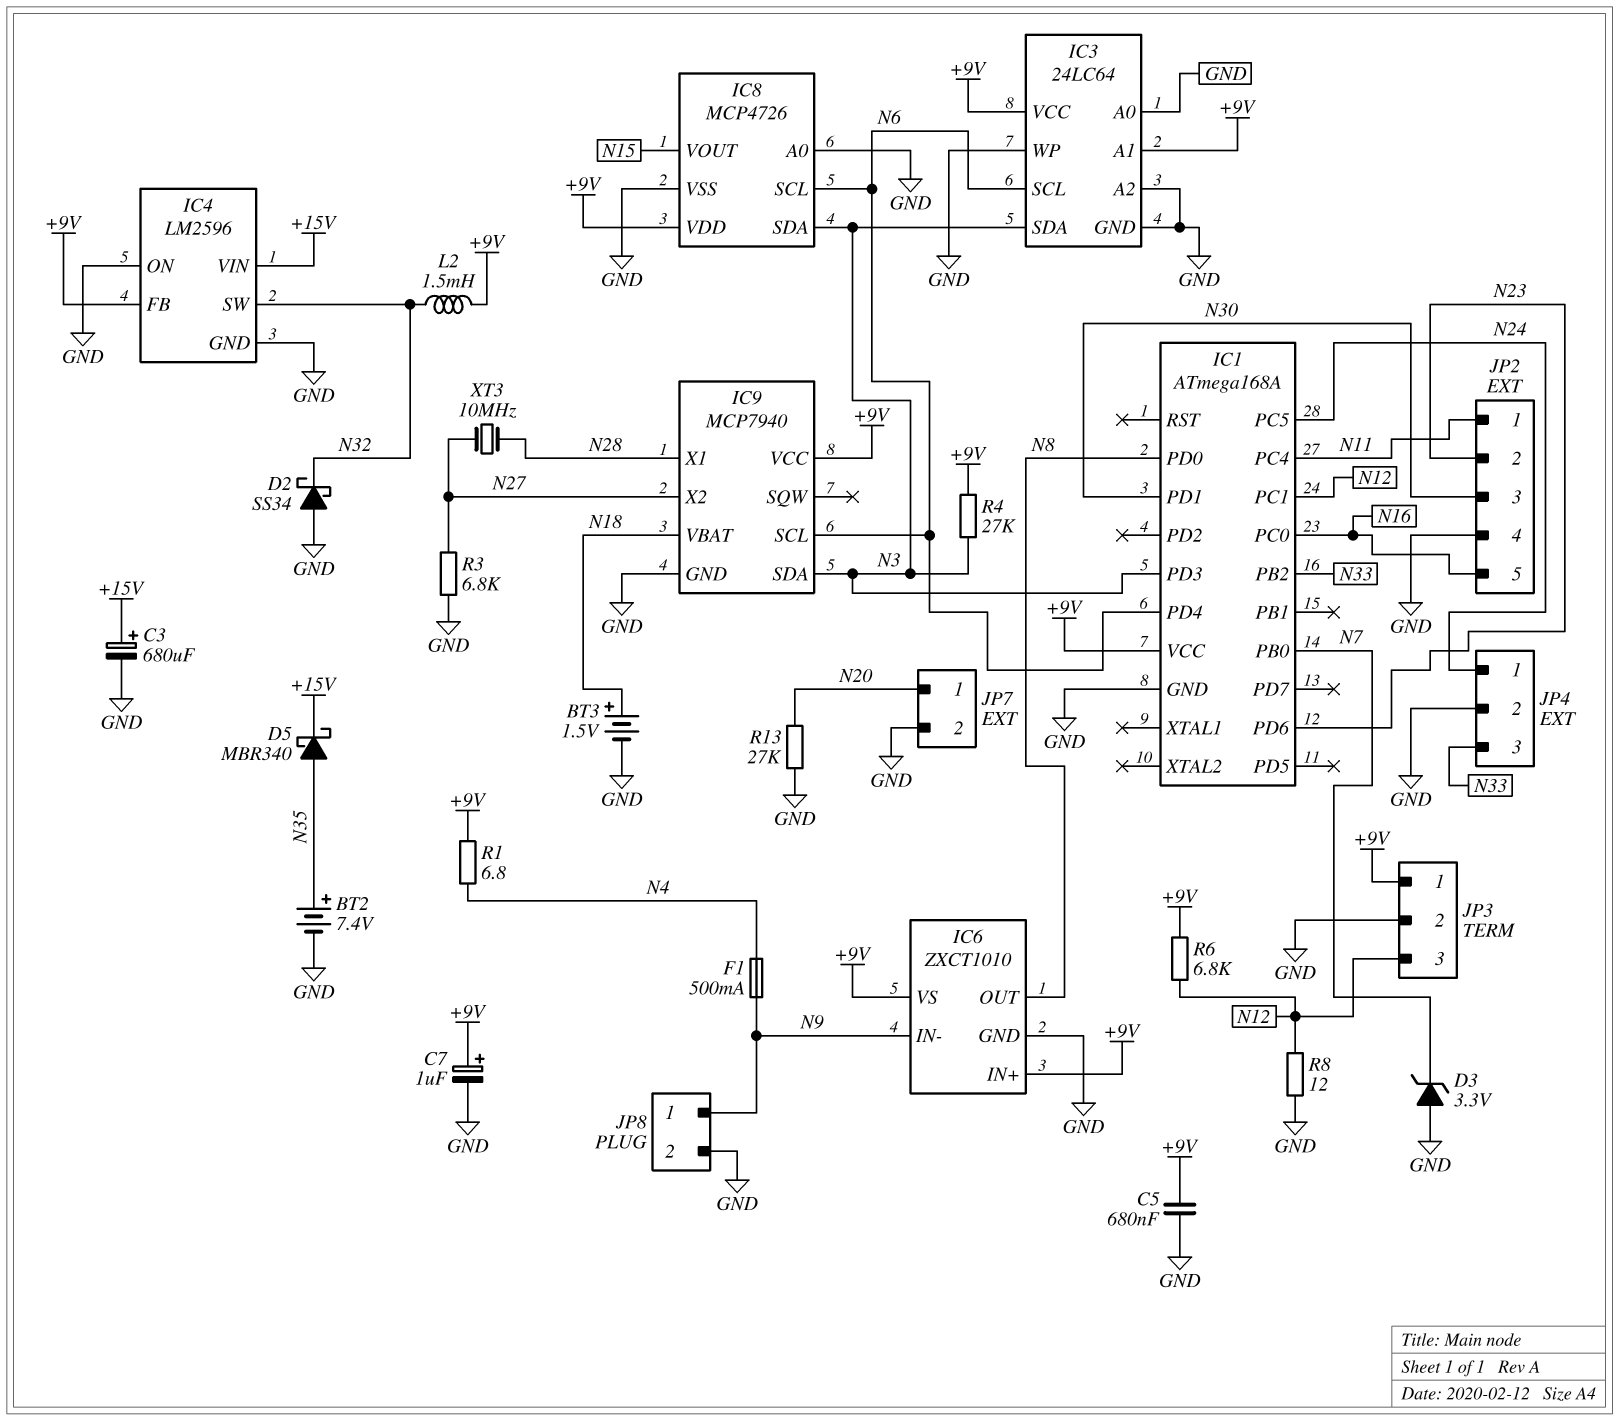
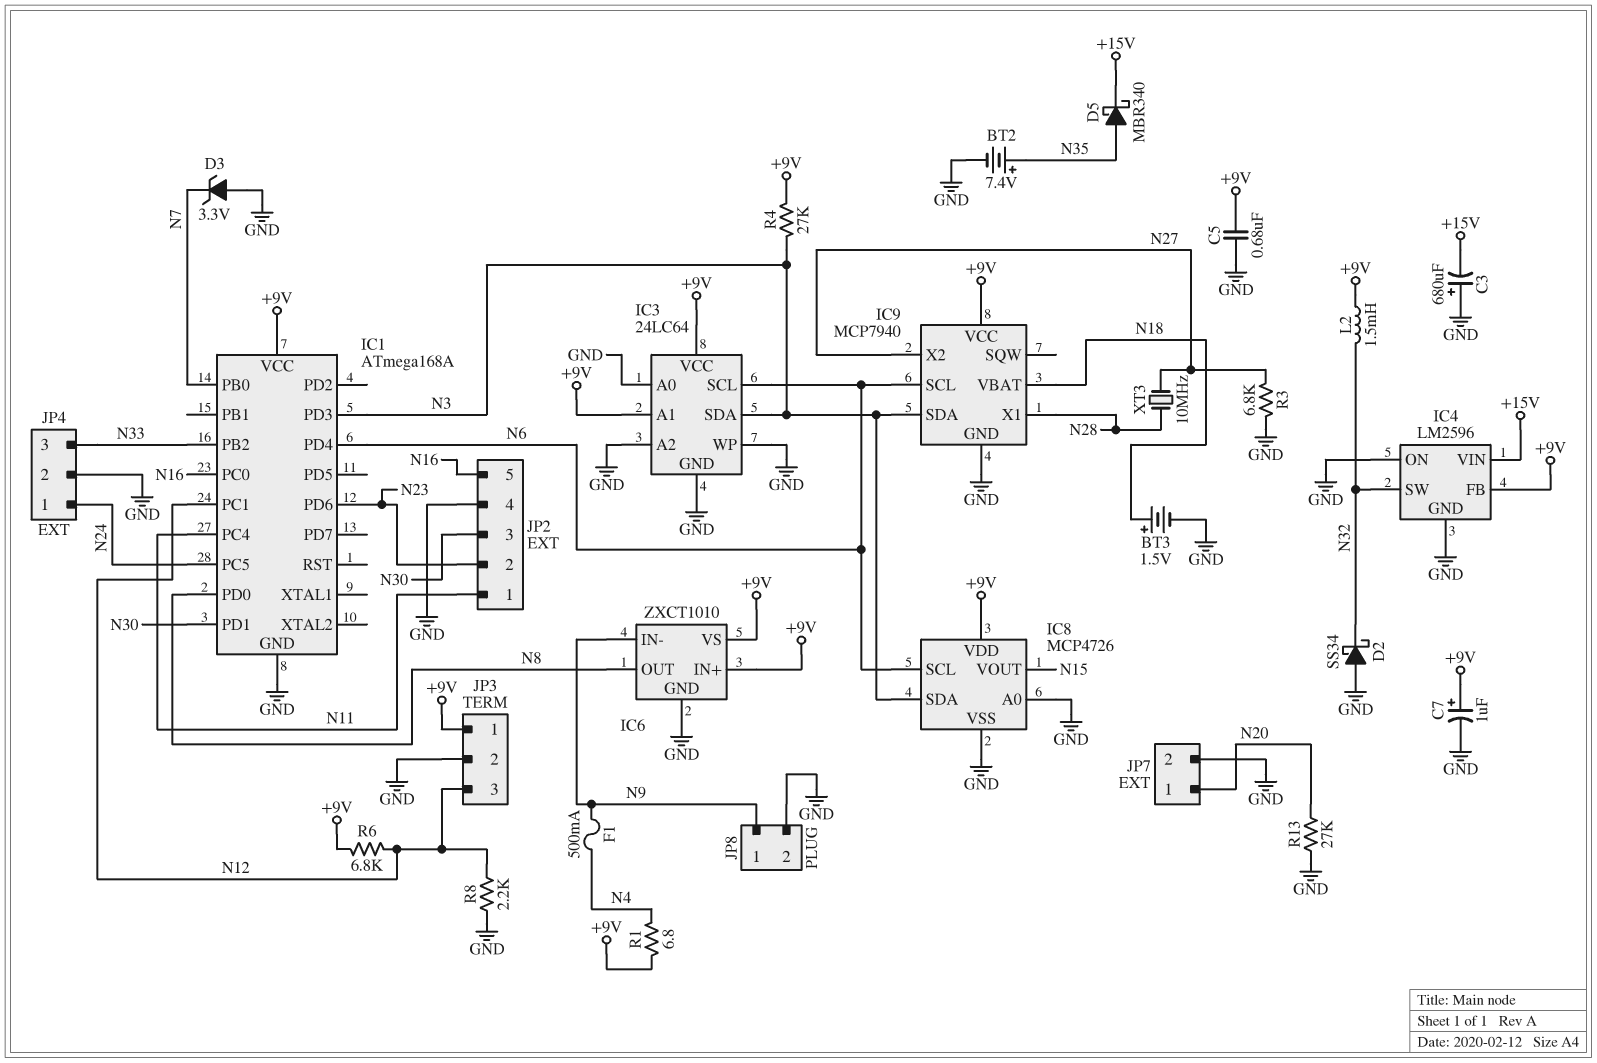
C3: 680uF (plus +15V, minus GND) -> 680uF (plus GND, minus +15V)
R8: 12 (GND, N12) -> 2.2k (GND, N12)

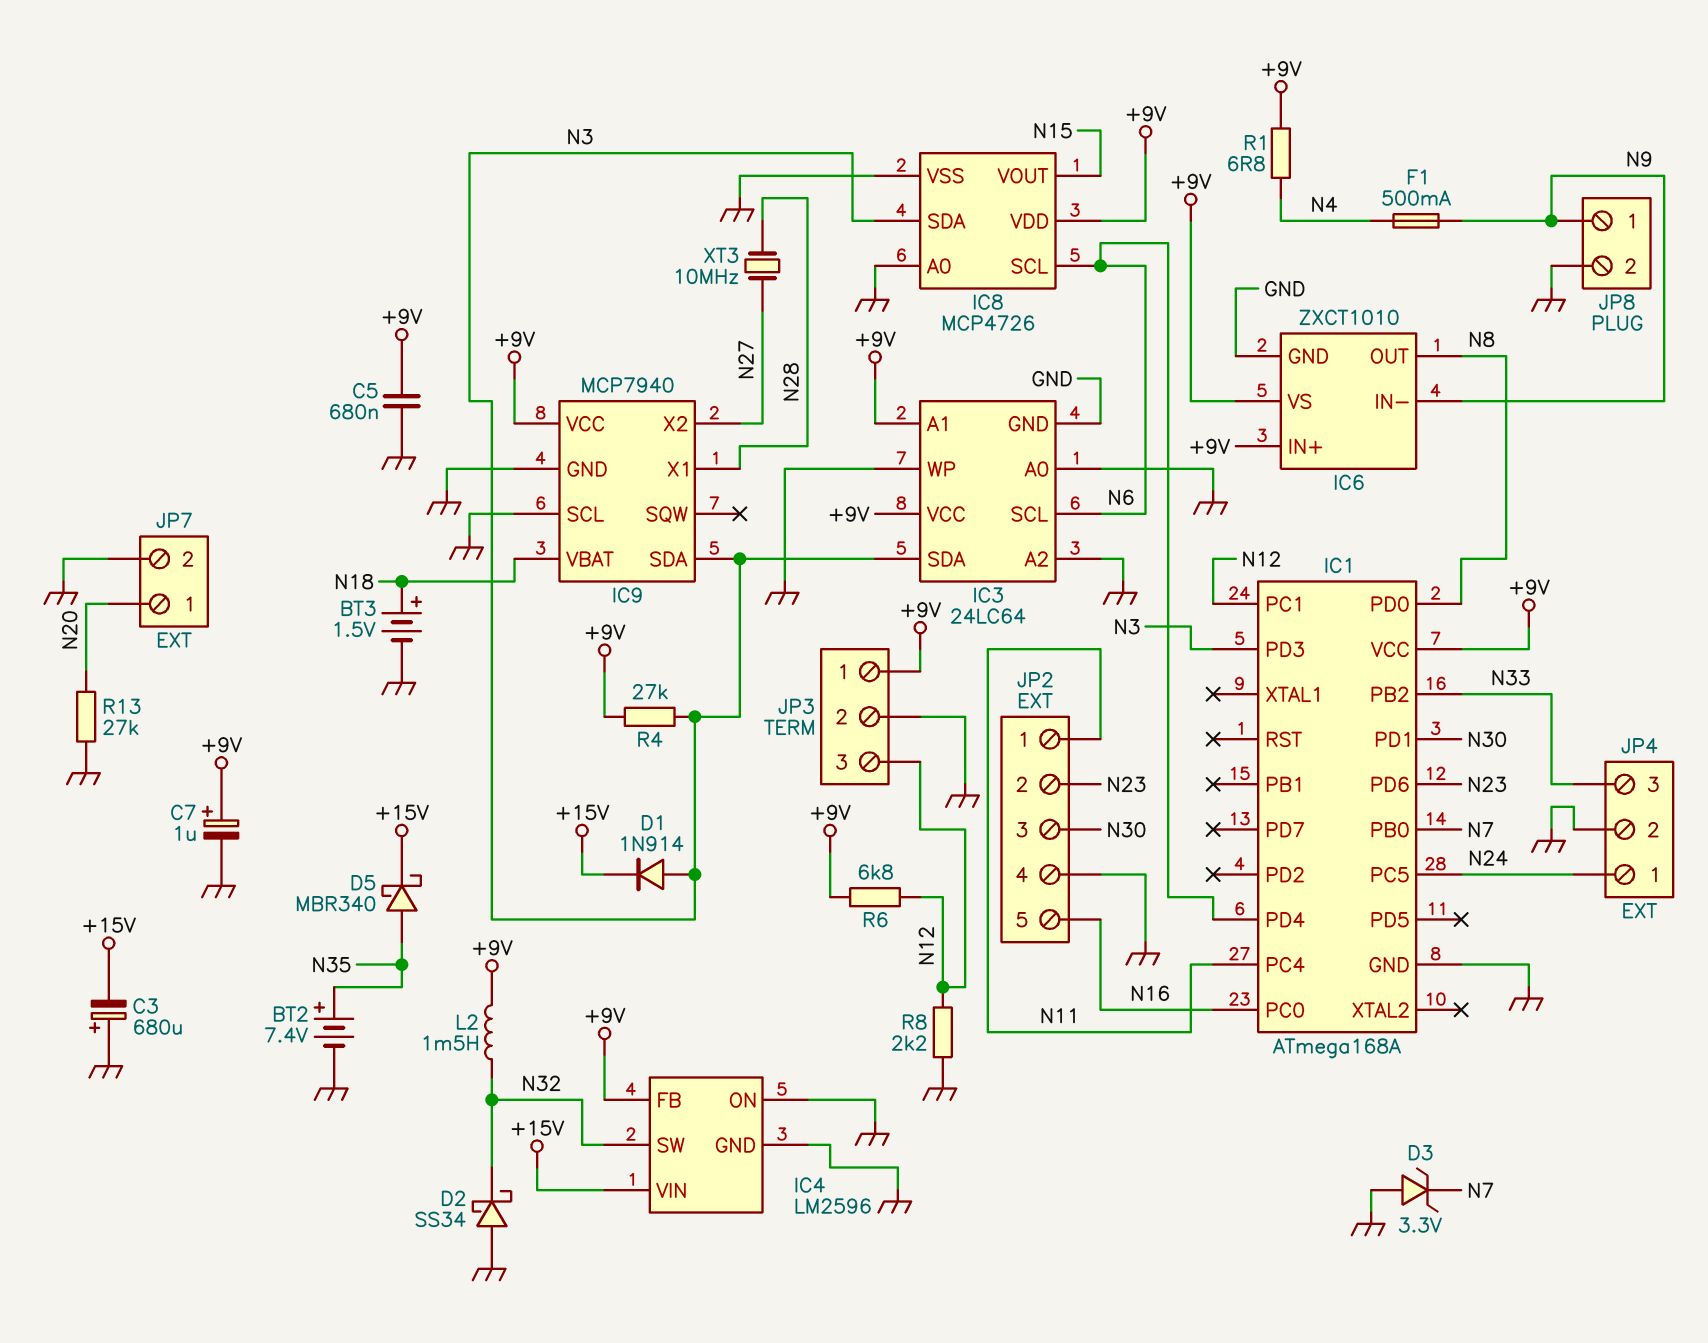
D1: none -> diode 1N914 (A N3, K +15V)
IC9 pin SCL: N6 -> GND
R3: 6.8k (GND, N27) -> none

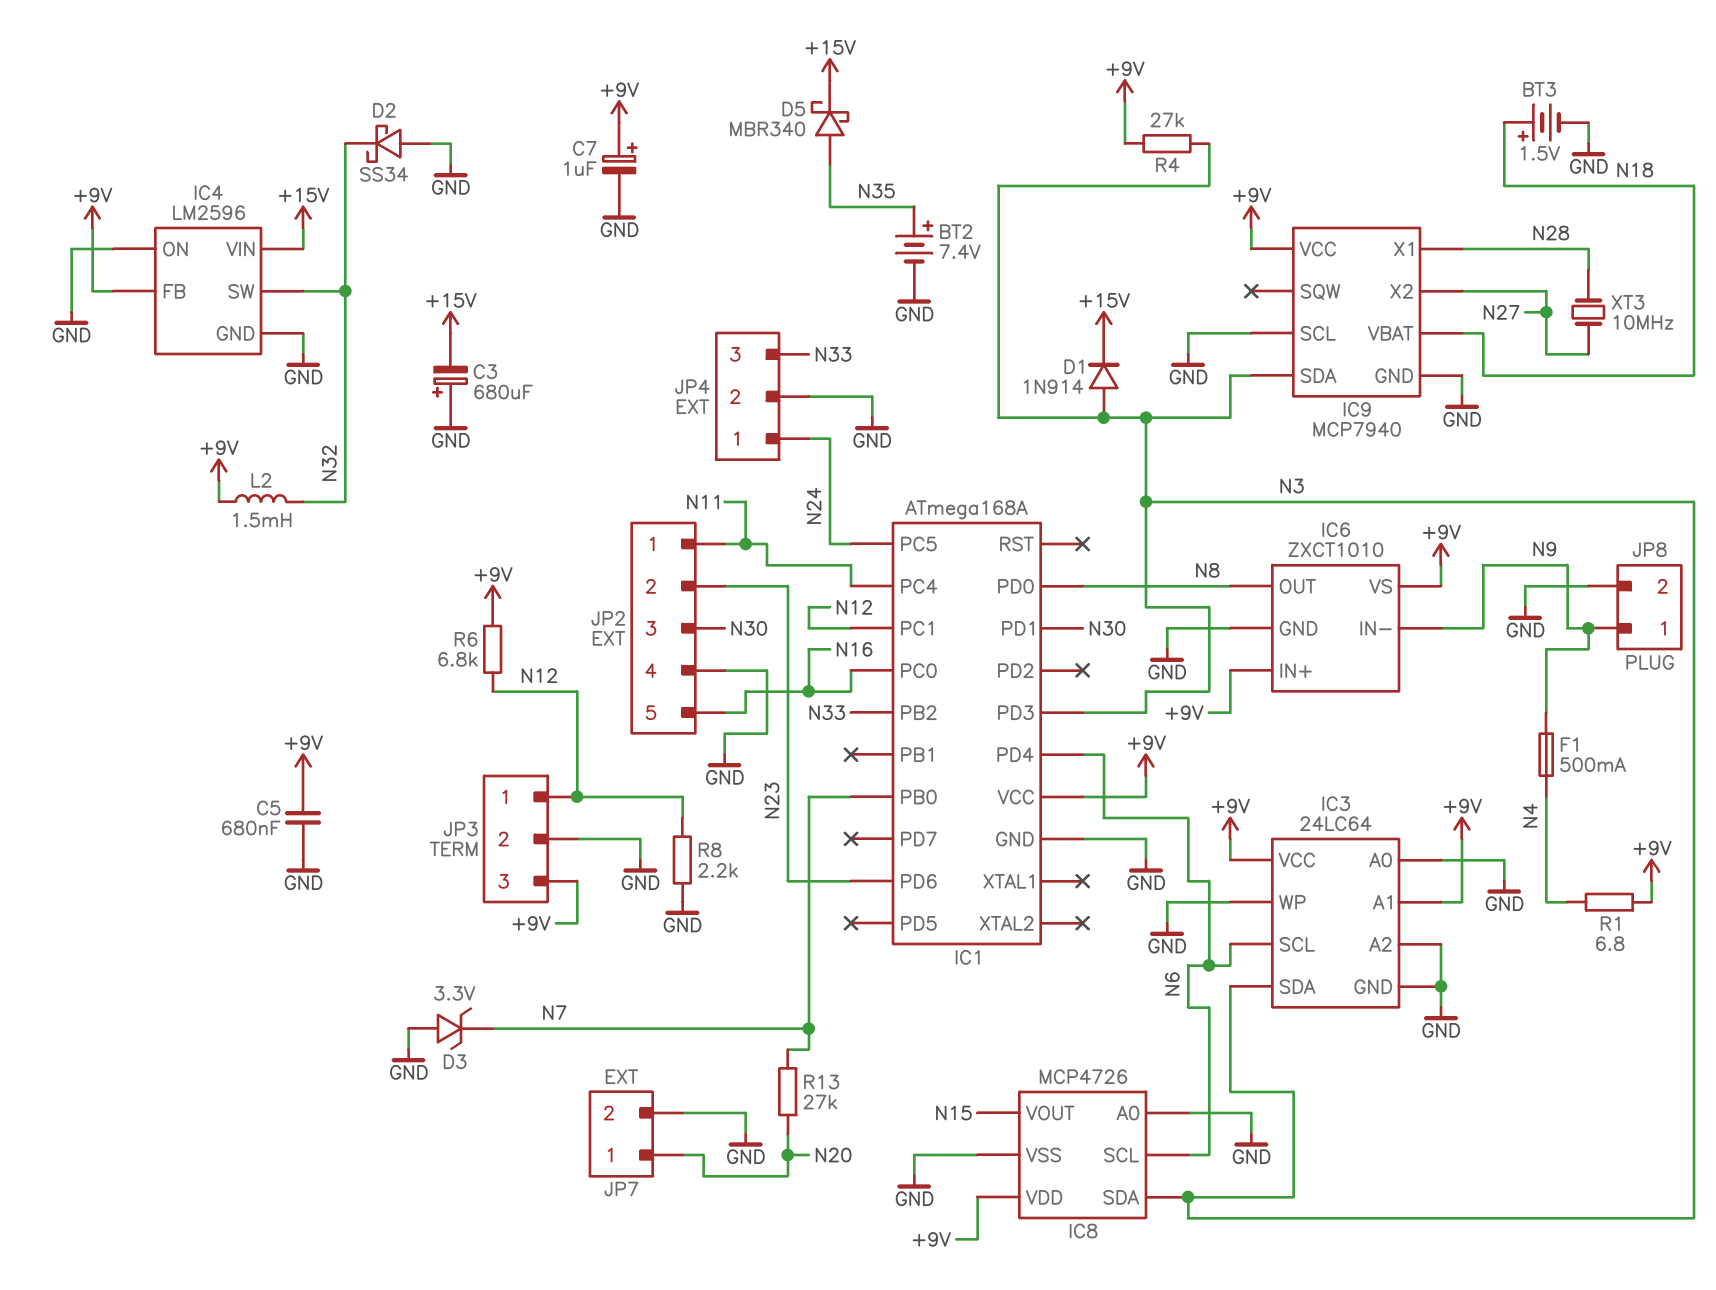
JP3 pin 1: +9V -> N12
JP3 pin 3: N12 -> +9V
R13: 27k (GND, N20) -> 27k (N7, N20)

